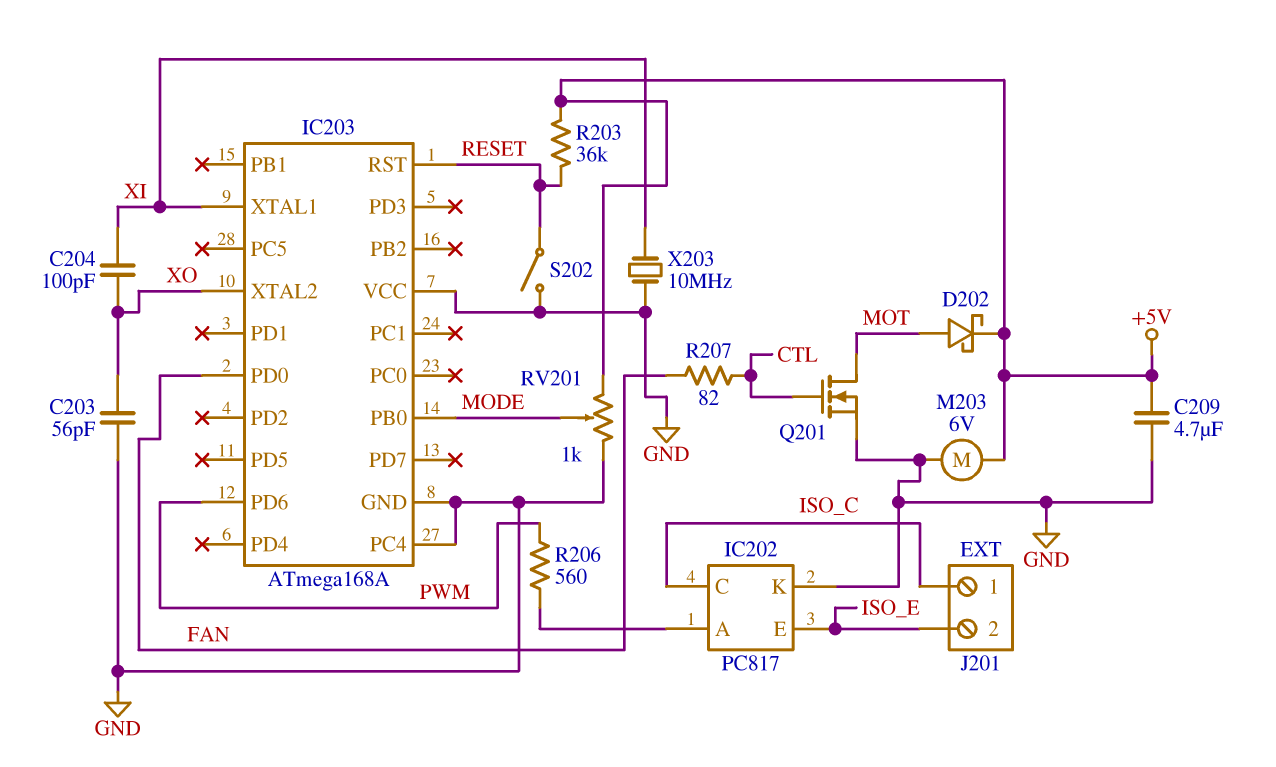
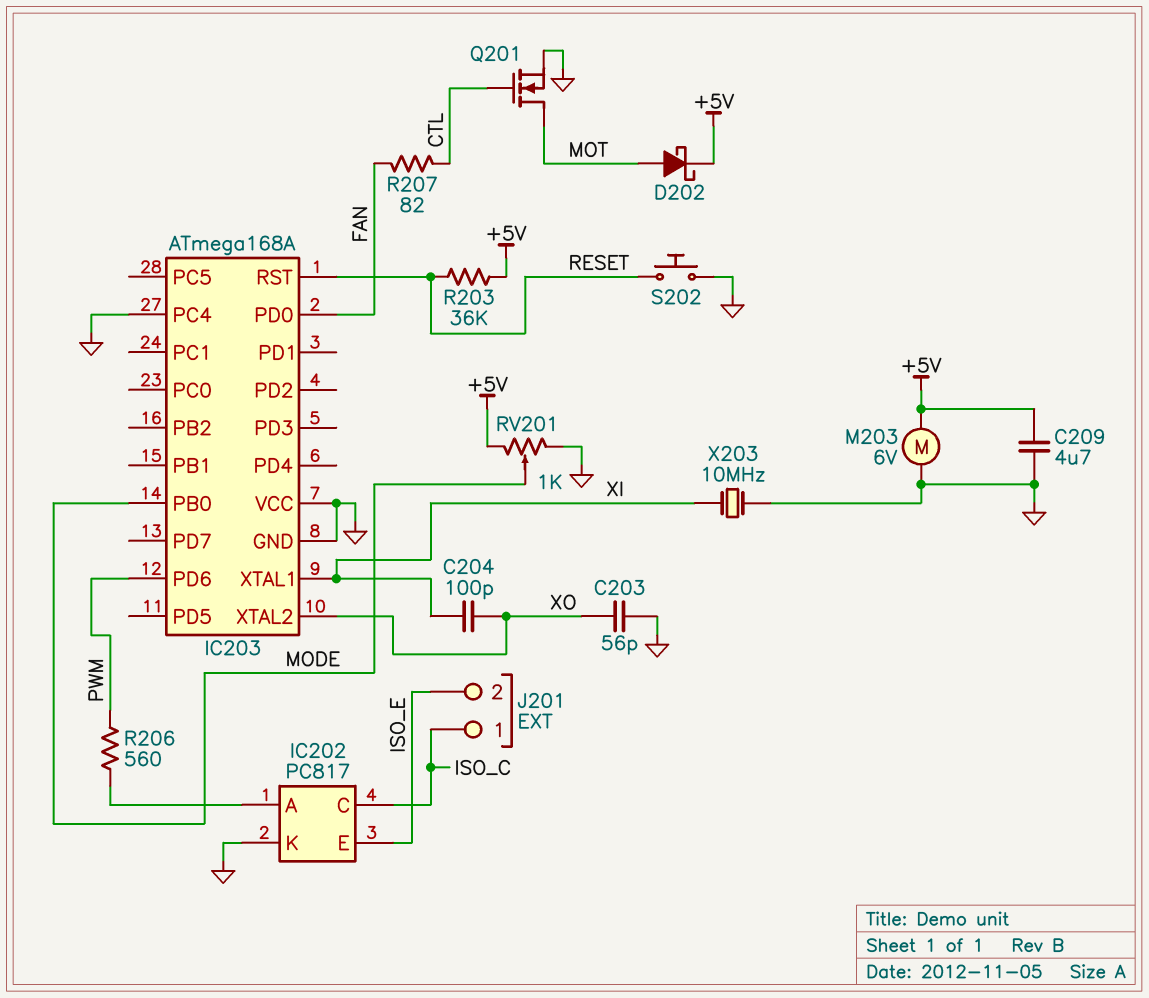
S202: switch (GND, RESET) -> button (GND, RESET)

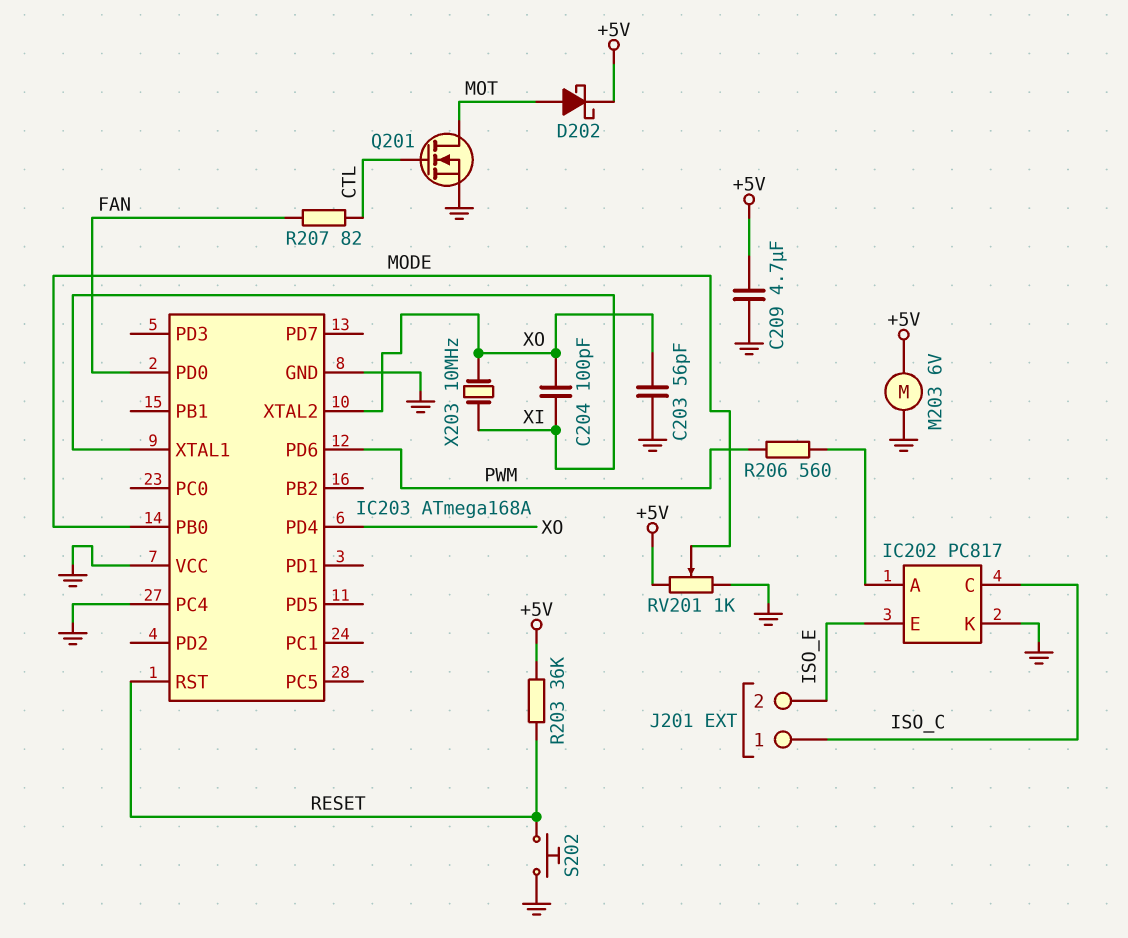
IC203 pin PD4: none -> XO
X203: 10MHz (GND, XI) -> 10MHz (XI, XO)

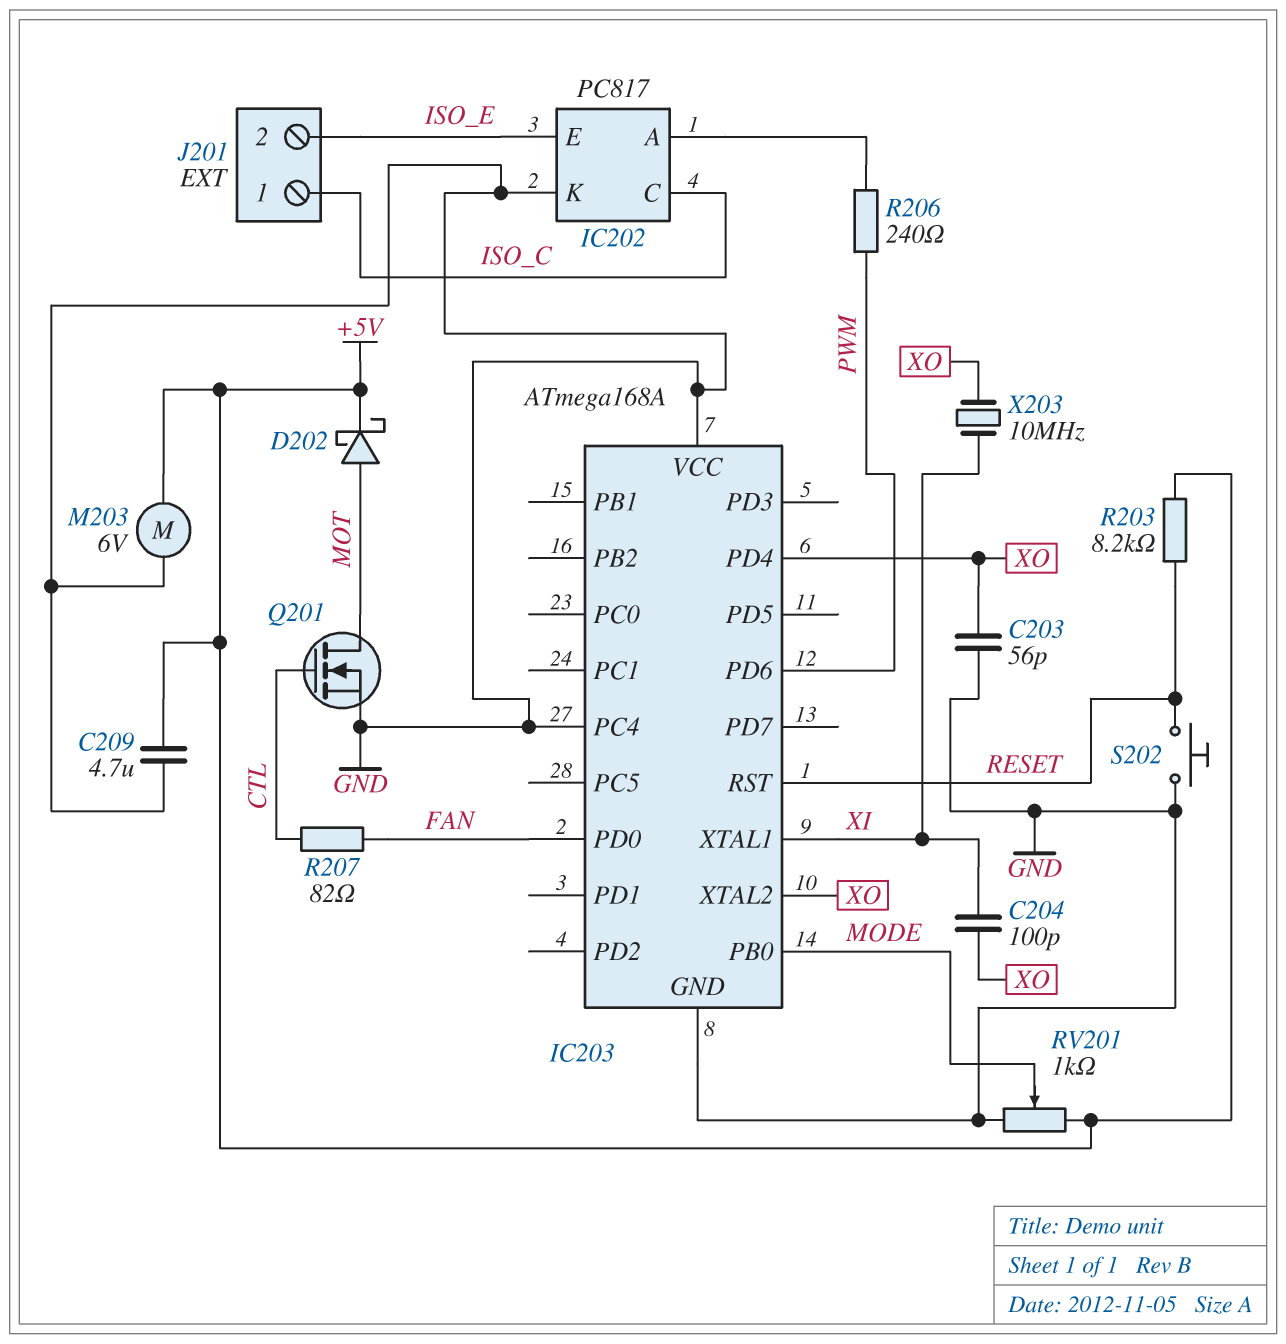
R203: 36k (+5V, RESET) -> 8.2k (+5V, RESET)
R206: 560 (IC202/A, PWM) -> 240 (IC202/A, PWM)

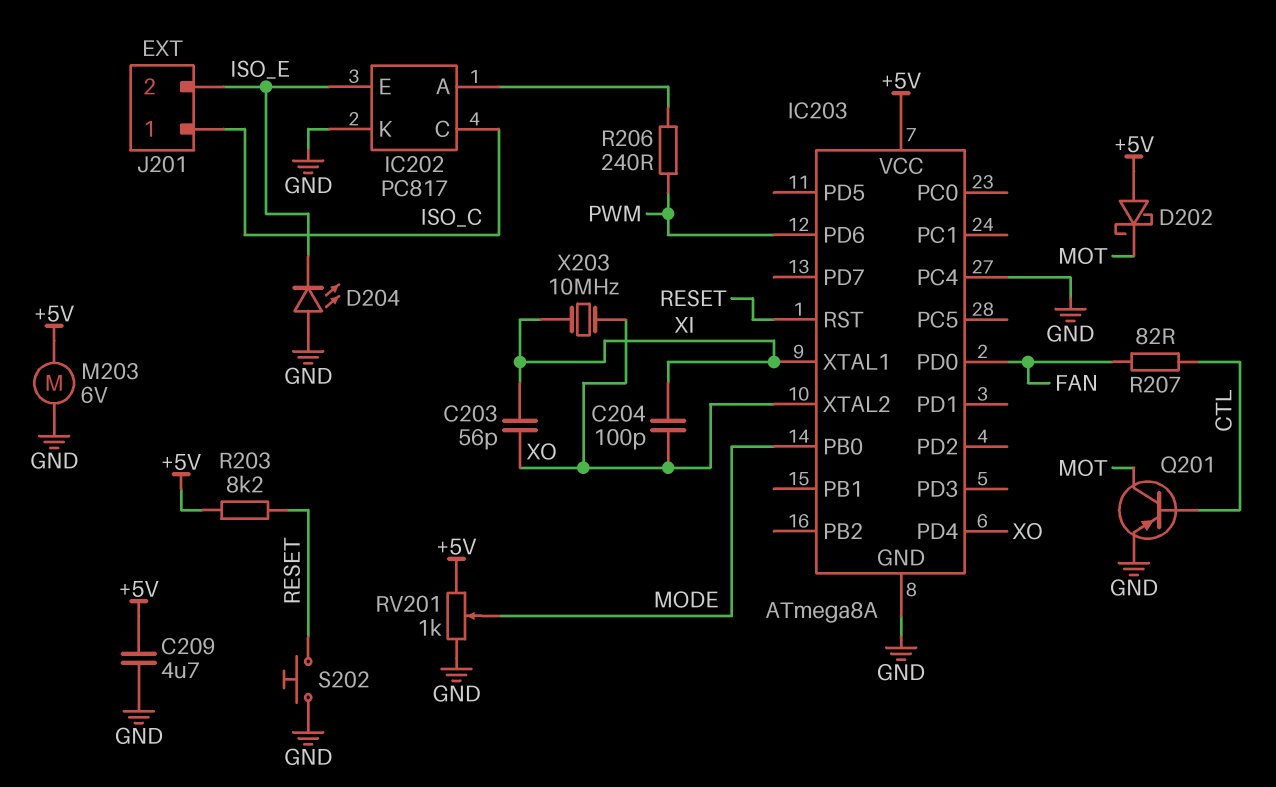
C203: 56pF (GND, XO) -> 56pF (XI, XO)
D202: schottky (A MOT, K +5V) -> schottky (A +5V, K MOT)
D204: none -> LED (A GND, K ISO_E)
IC203: ATmega168A -> ATmega8A
IC203 pin VCC: GND -> +5V
Q201: NMOS (G CTL, D MOT, S GND) -> PNP (B CTL, C MOT, E GND)

